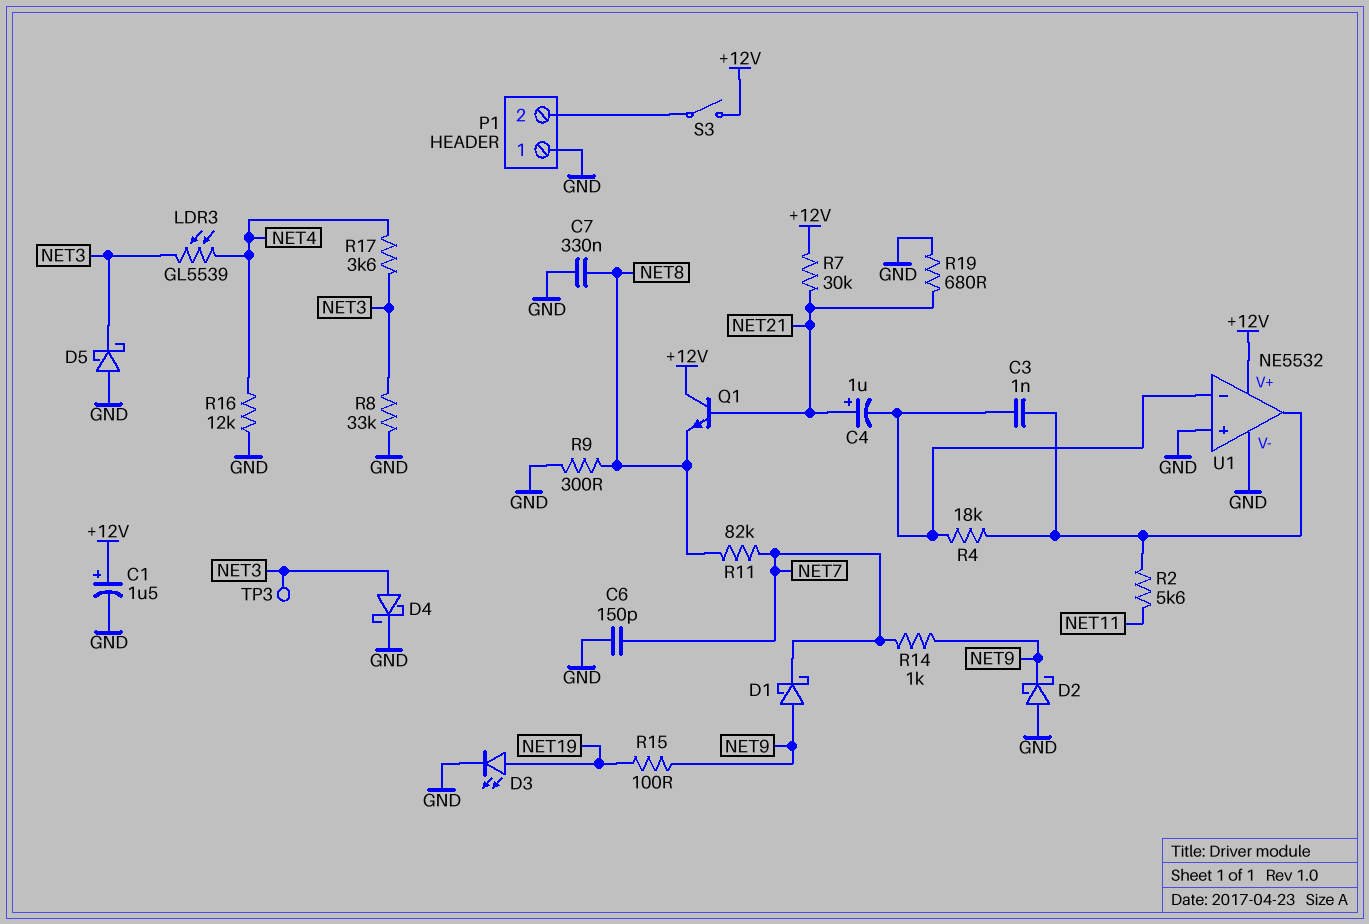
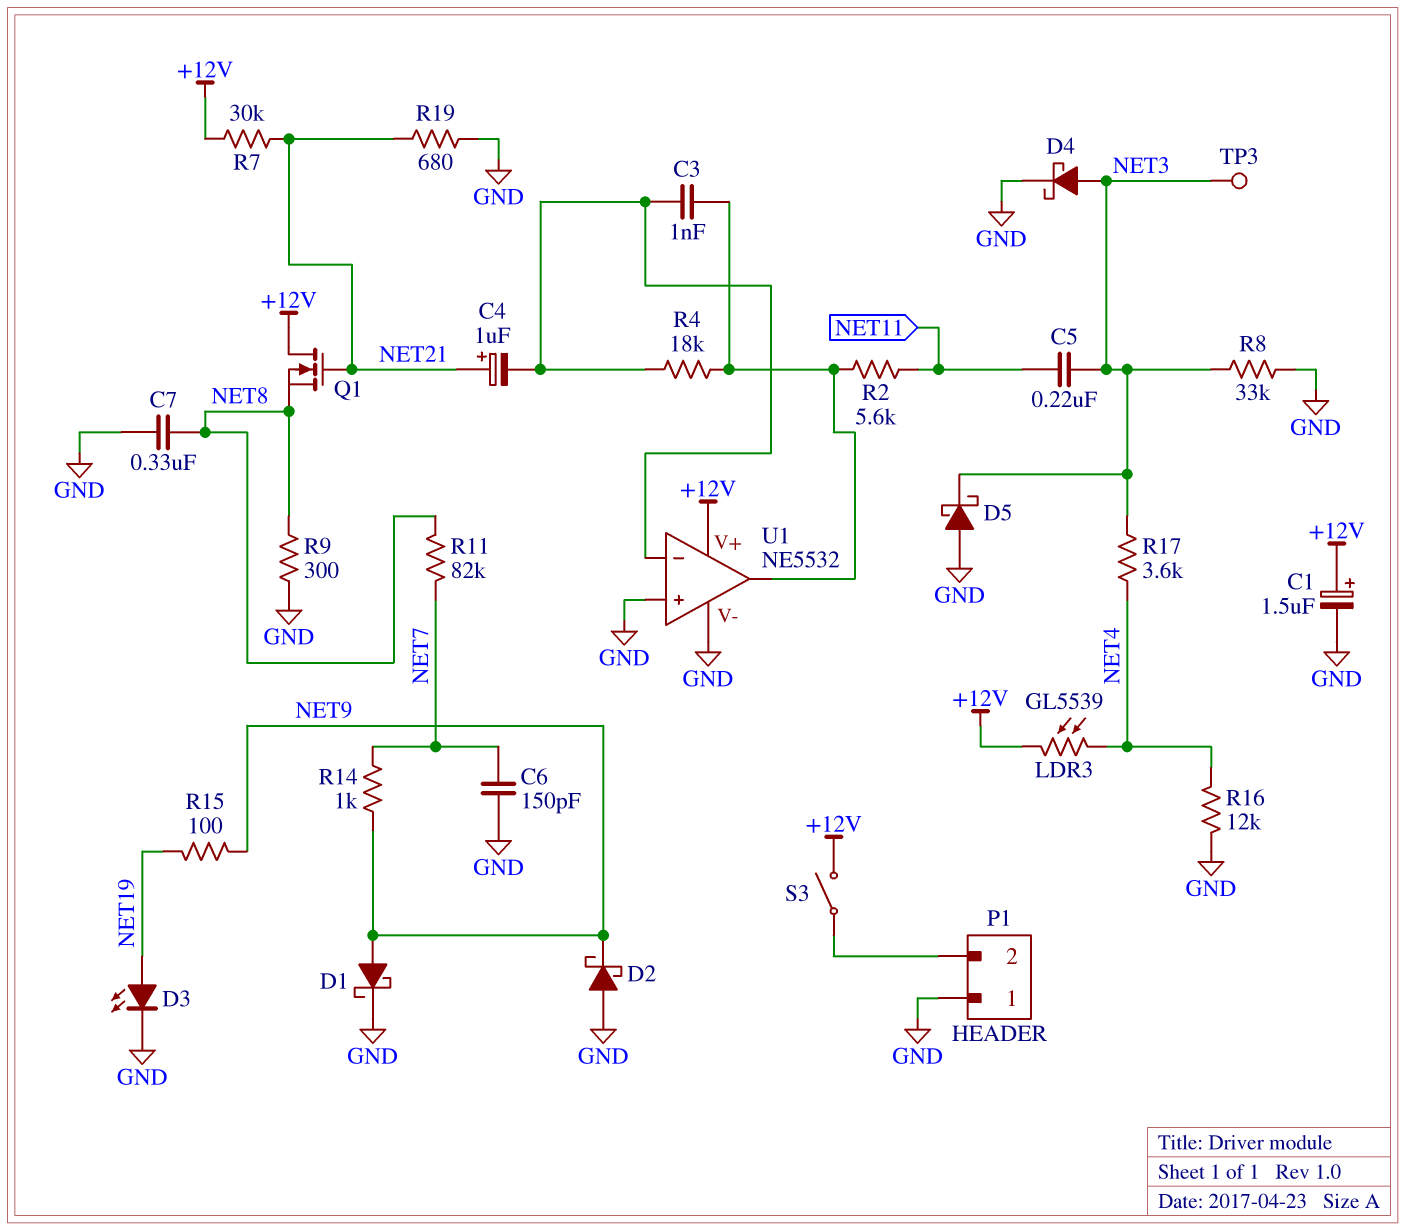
C5: none -> 220nF (NET3, NET11)
D1: schottky (A NET9, K NET7) -> schottky (A NET9, K GND)
LDR3: GL5539 (NET3, NET4) -> GL5539 (+12V, NET4)
Q1: NPN (B NET21, C +12V, E NET8) -> NMOS (G NET21, D +12V, S NET8)

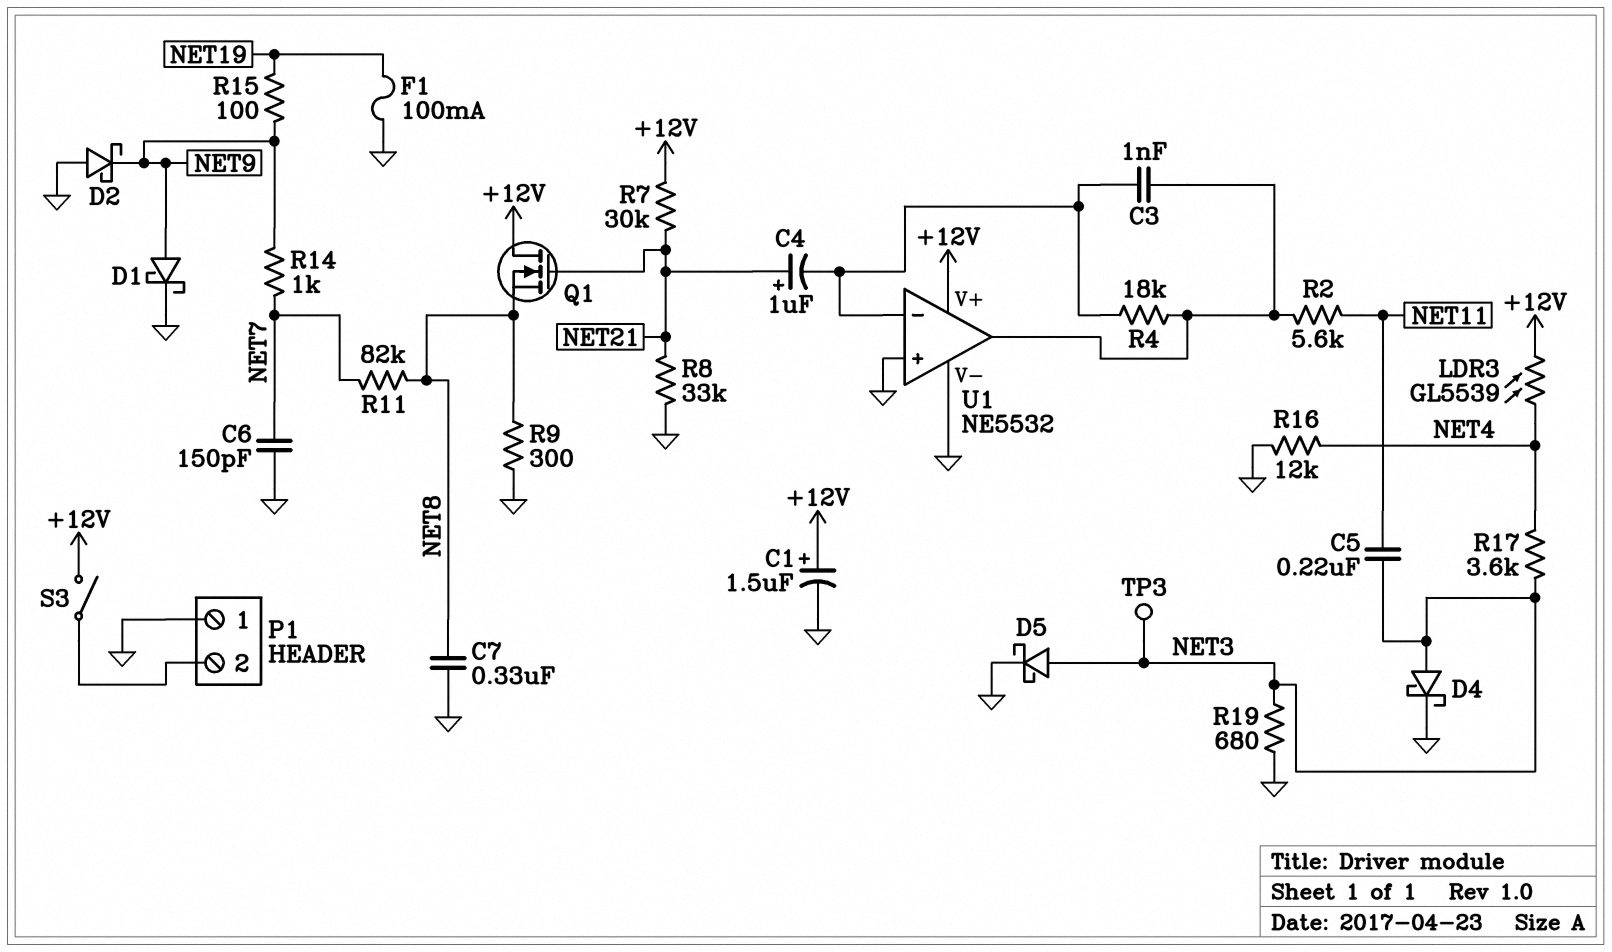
D3: LED (A NET19, K GND) -> none
D5: schottky (A GND, K NET3) -> schottky (A NET3, K GND)
F1: none -> 100mA (GND, NET19)
R8: 33k (GND, NET3) -> 33k (GND, NET21)
R19: 680 (GND, NET21) -> 680 (GND, NET3)

